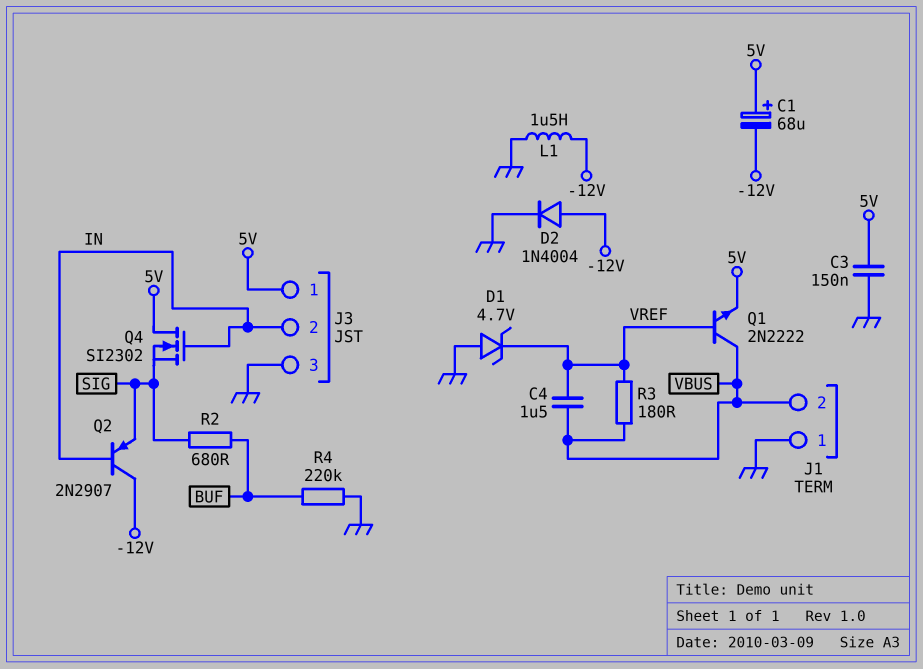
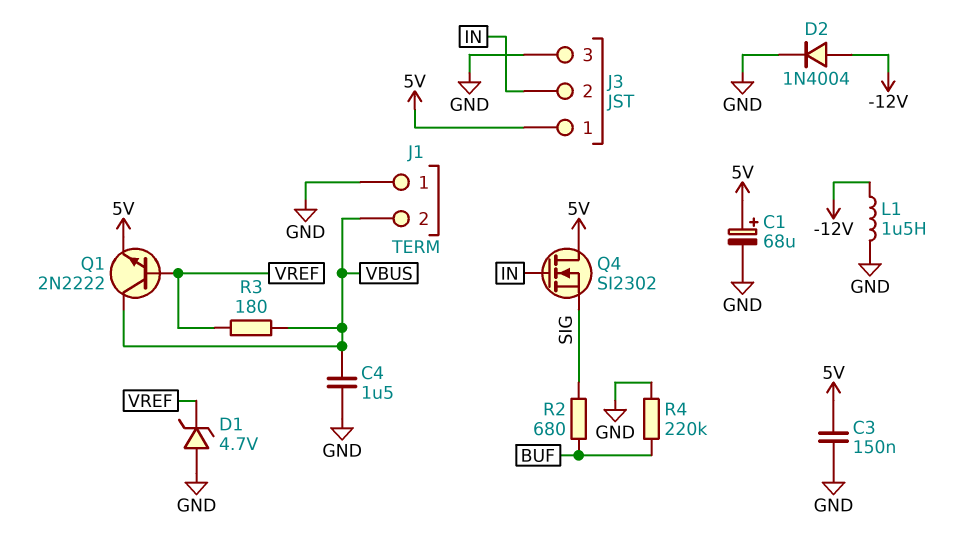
C1: 68uF (plus 5V, minus -12V) -> 68uF (plus 5V, minus GND)
C4: 1.5uF (VBUS, VREF) -> 1.5uF (GND, VBUS)
Q2: PNP 2N2907 (B IN, C -12V, E SIG) -> none

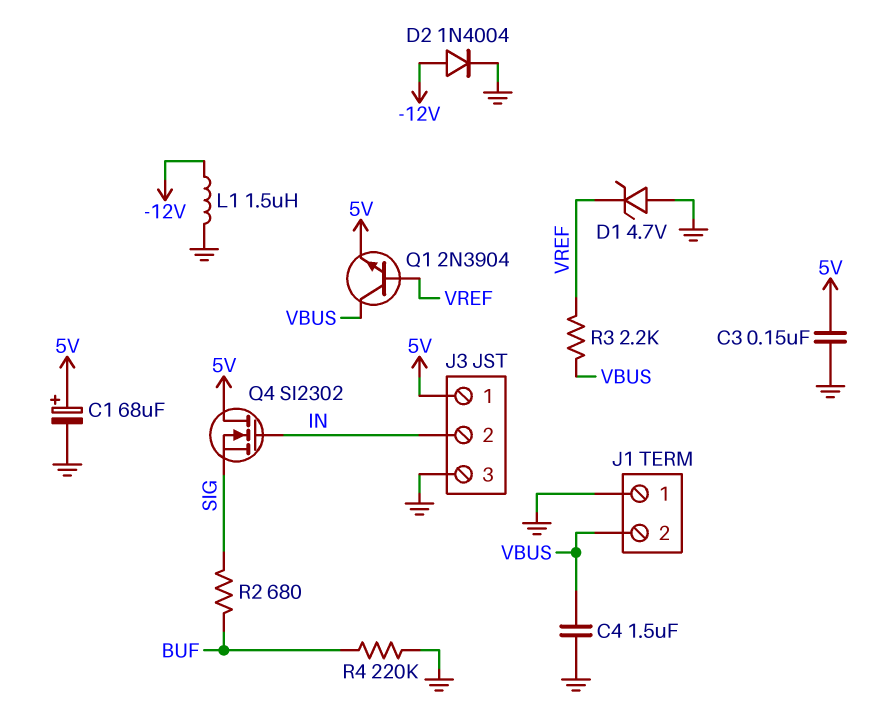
Q1: NPN 2N2222 (B VREF, C VBUS, E 5V) -> NPN 2N3904 (B VREF, C VBUS, E 5V)
R3: 180 (VBUS, VREF) -> 2.2k (VBUS, VREF)

